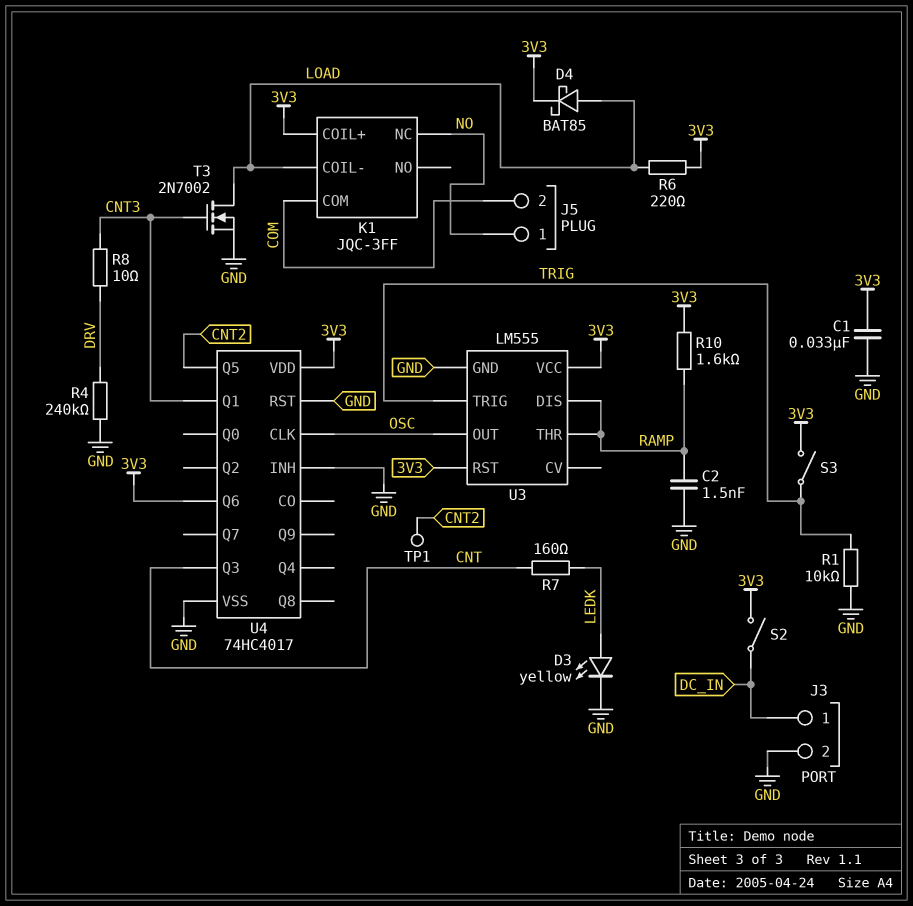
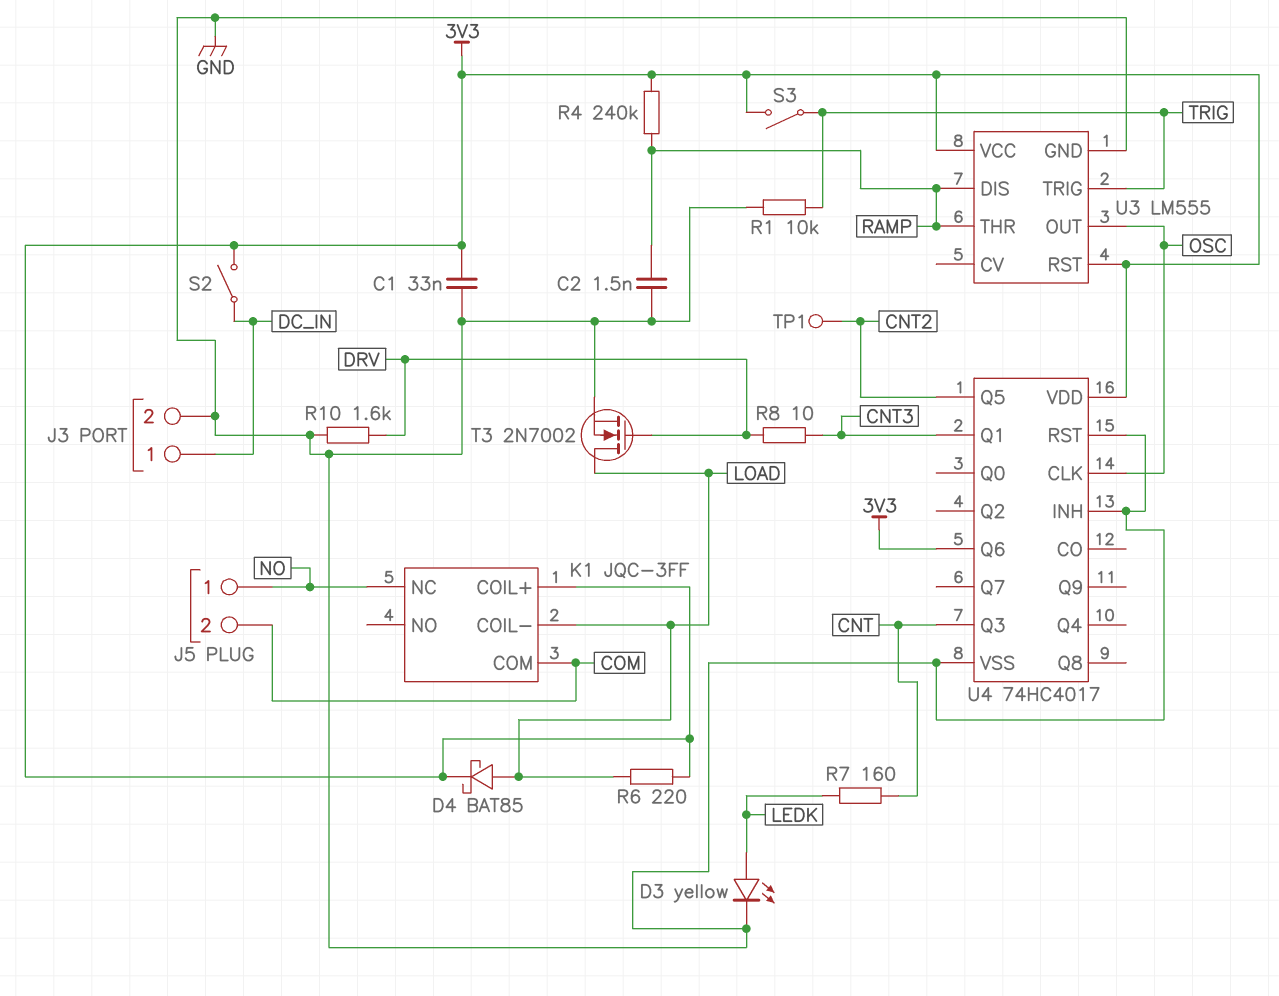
R4: 240k (DRV, GND) -> 240k (3V3, RAMP)
R10: 1.6k (3V3, RAMP) -> 1.6k (DRV, GND)
T3: NMOS 2N7002 (G CNT3, D LOAD, S GND) -> NMOS 2N7002 (G DRV, D LOAD, S GND)

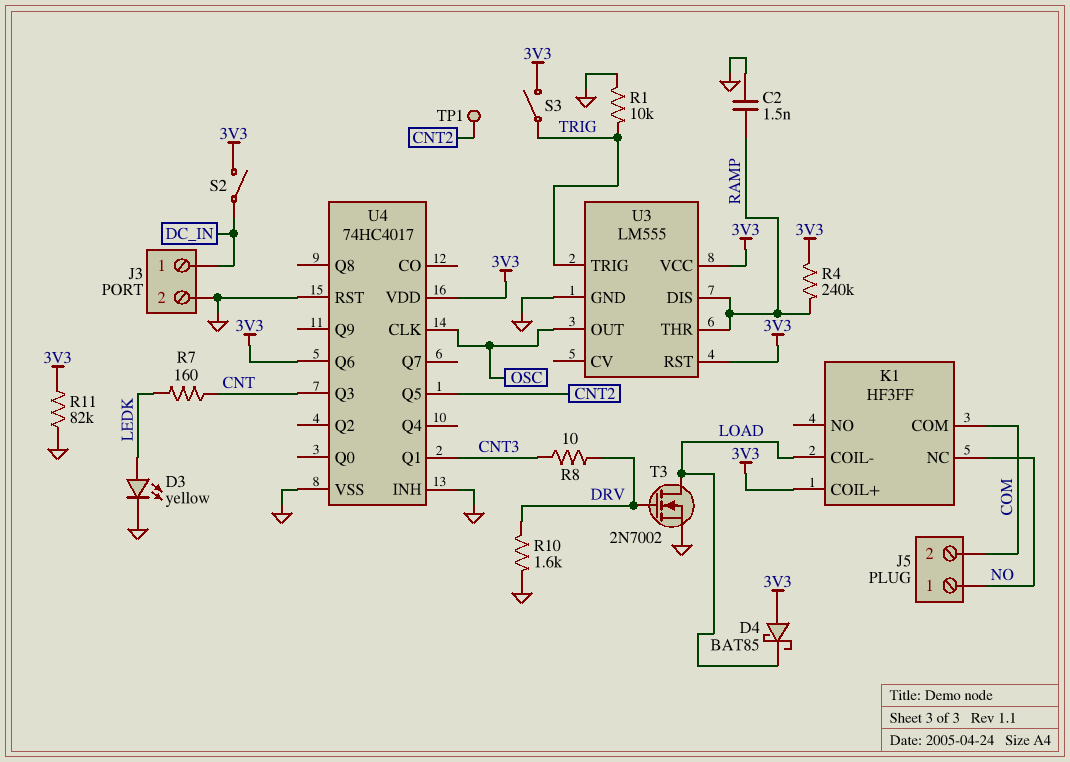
C1: 33nF (3V3, GND) -> none
D4: schottky BAT85 (A LOAD, K 3V3) -> schottky BAT85 (A 3V3, K LOAD)
K1: JQC-3FF -> HF3FF
R6: 220 (3V3, LOAD) -> none
R11: none -> 82k (3V3, GND)

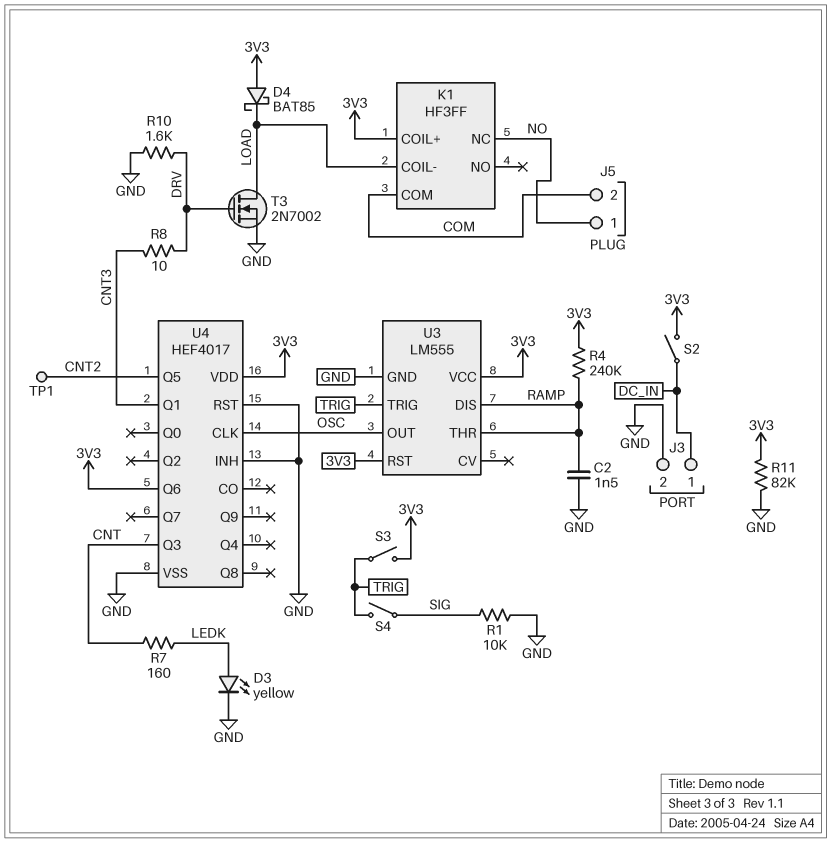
R1: 10k (GND, TRIG) -> 10k (GND, SIG)
S4: none -> switch (SIG, TRIG)
U4: 74HC4017 -> HEF4017

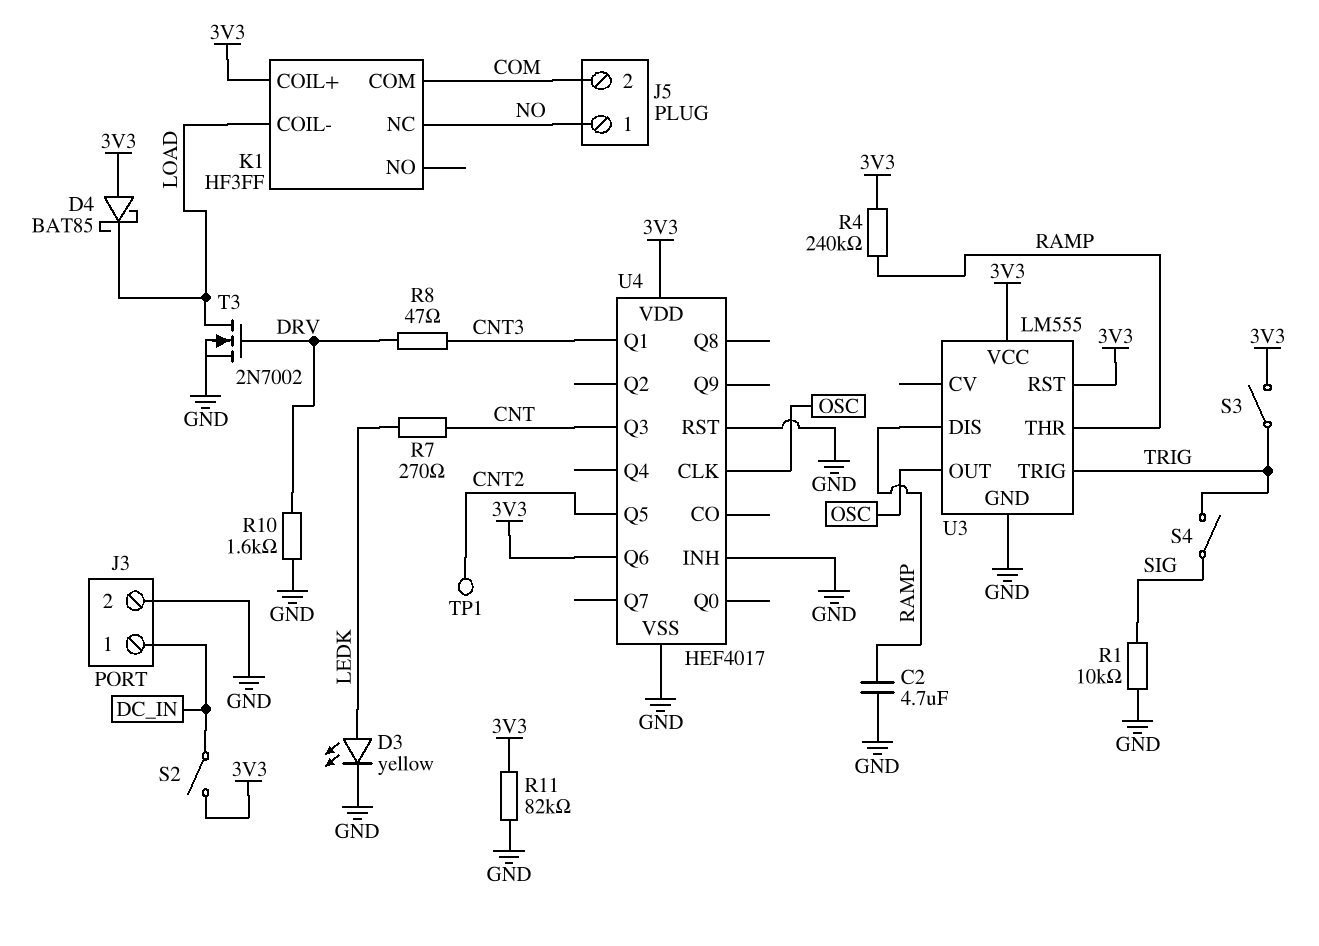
C2: 1.5nF (GND, RAMP) -> 4.7uF (GND, RAMP)
R7: 160 (CNT, LEDK) -> 270 (CNT, LEDK)
R8: 10 (CNT3, DRV) -> 47 (CNT3, DRV)

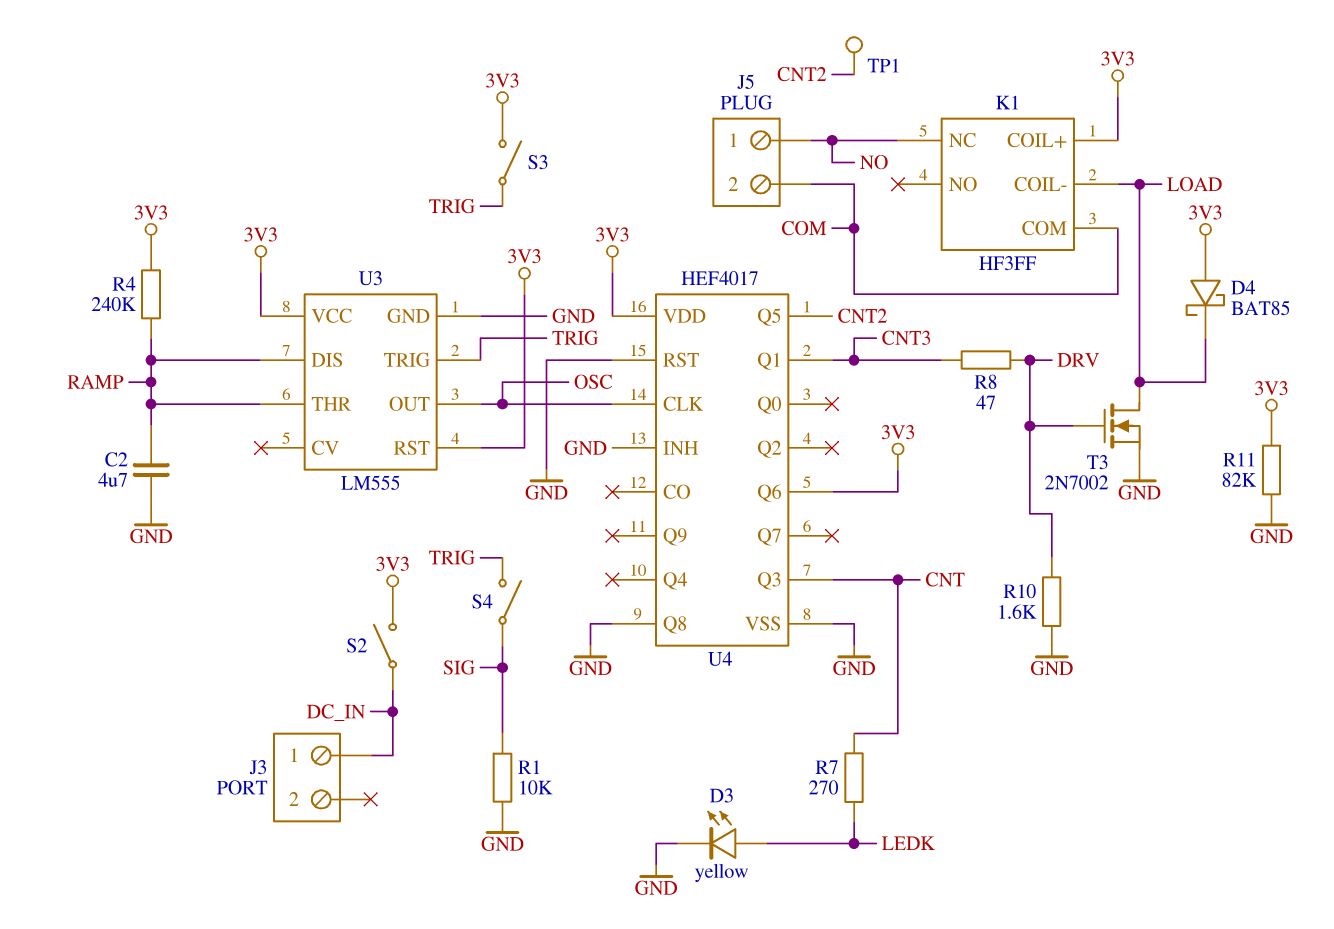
J3 pin 2: GND -> none
U4 pin Q8: none -> GND

